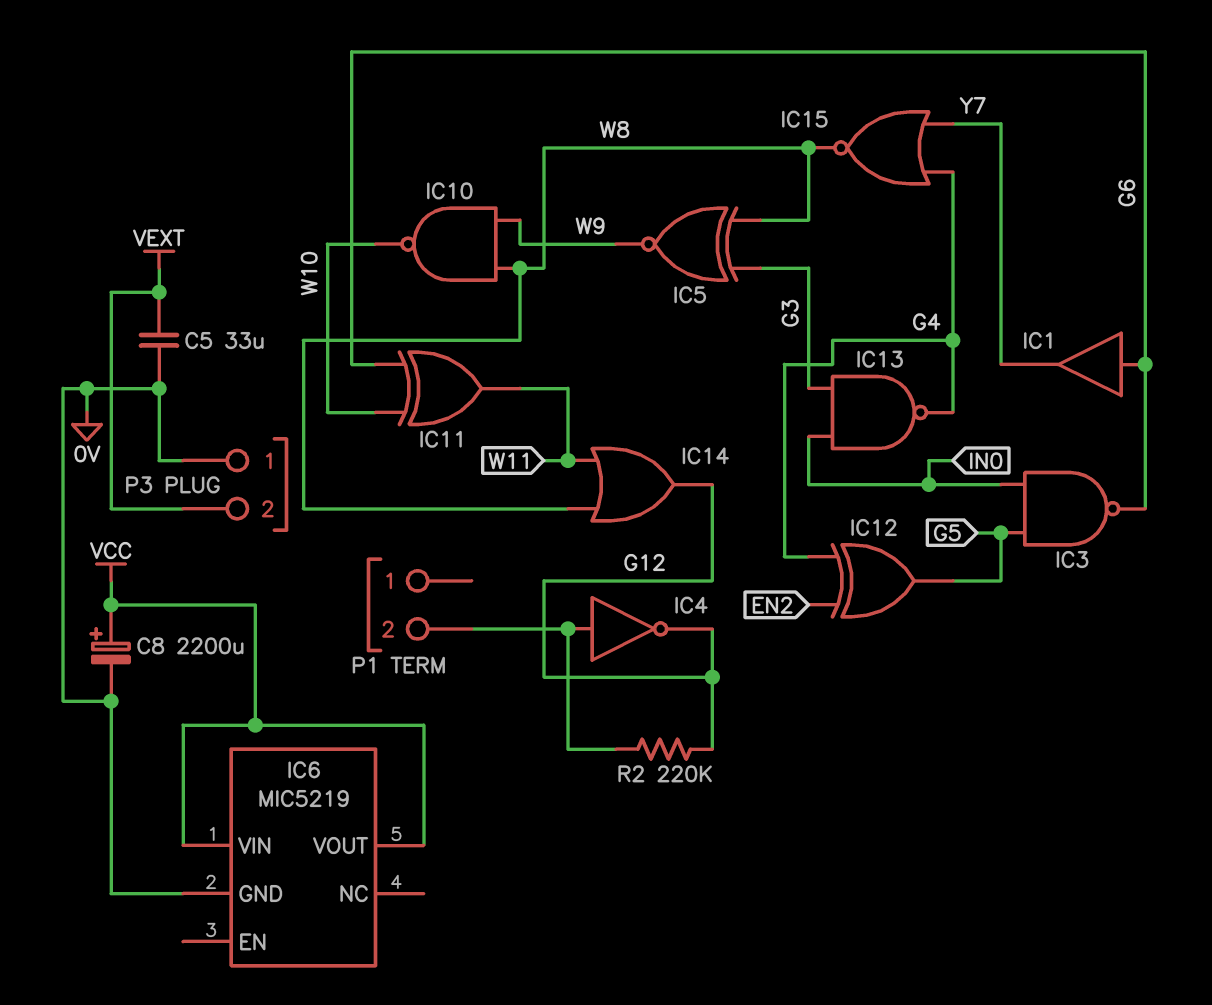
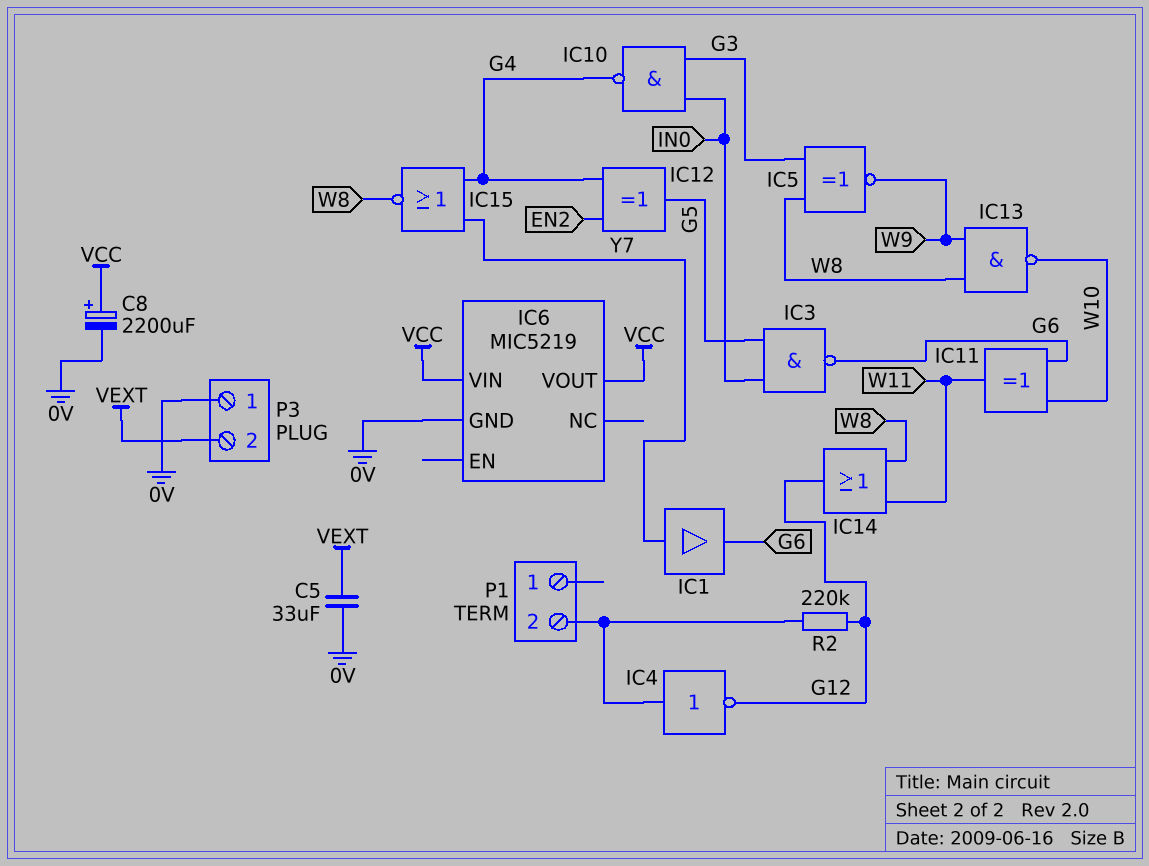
IC1: buffer (in G6, out Y7) -> buffer (in Y7, out G6)
IC10: NAND (in W8, in W9, out W10) -> NAND (in G3, in IN0, out G4)
IC13: NAND (in G3, in IN0, out G4) -> NAND (in W8, in W9, out W10)

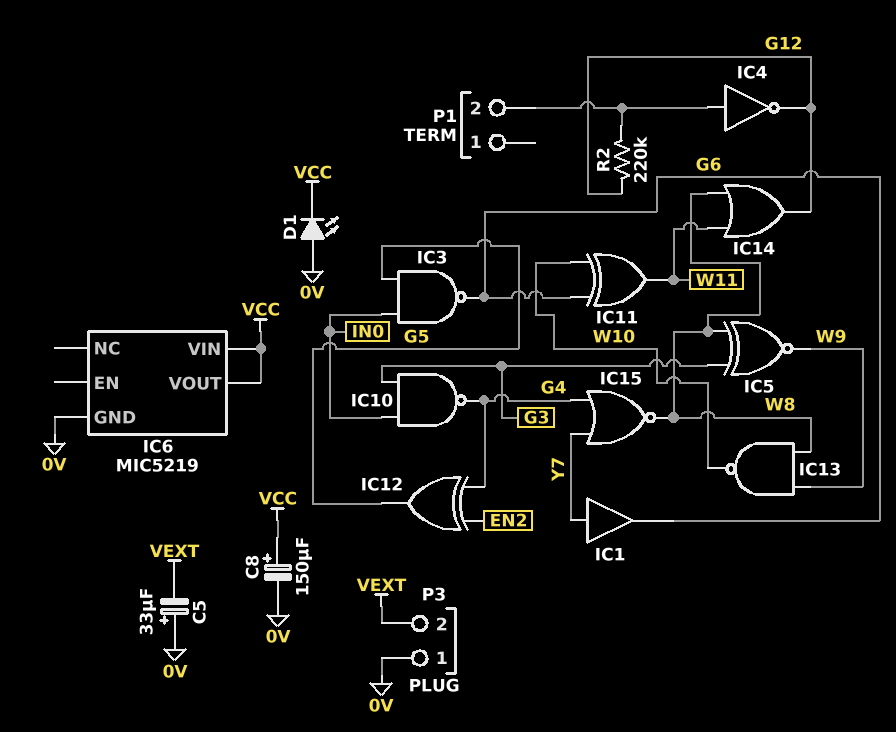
C5: 33uF (0V, VEXT) -> 33uF (plus 0V, minus VEXT)
C8: 2200uF (plus VCC, minus 0V) -> 150uF (plus VCC, minus 0V)
D1: none -> LED (A 0V, K VCC)

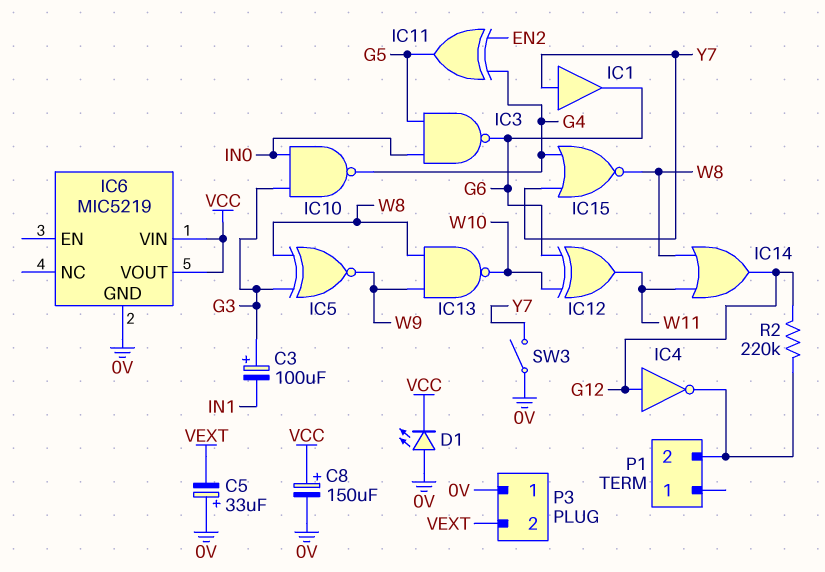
C3: none -> 100uF (plus G3, minus IN1)
IC4: NOT (in P1/2, out G12) -> NOT (in G12, out P1/2)
IC11: XOR (in G6, in W10, out W11) -> XOR (in EN2, in G4, out G5)
IC12: XOR (in EN2, in G4, out G5) -> XOR (in G6, in W10, out W11)
SW3: none -> switch (0V, Y7)

